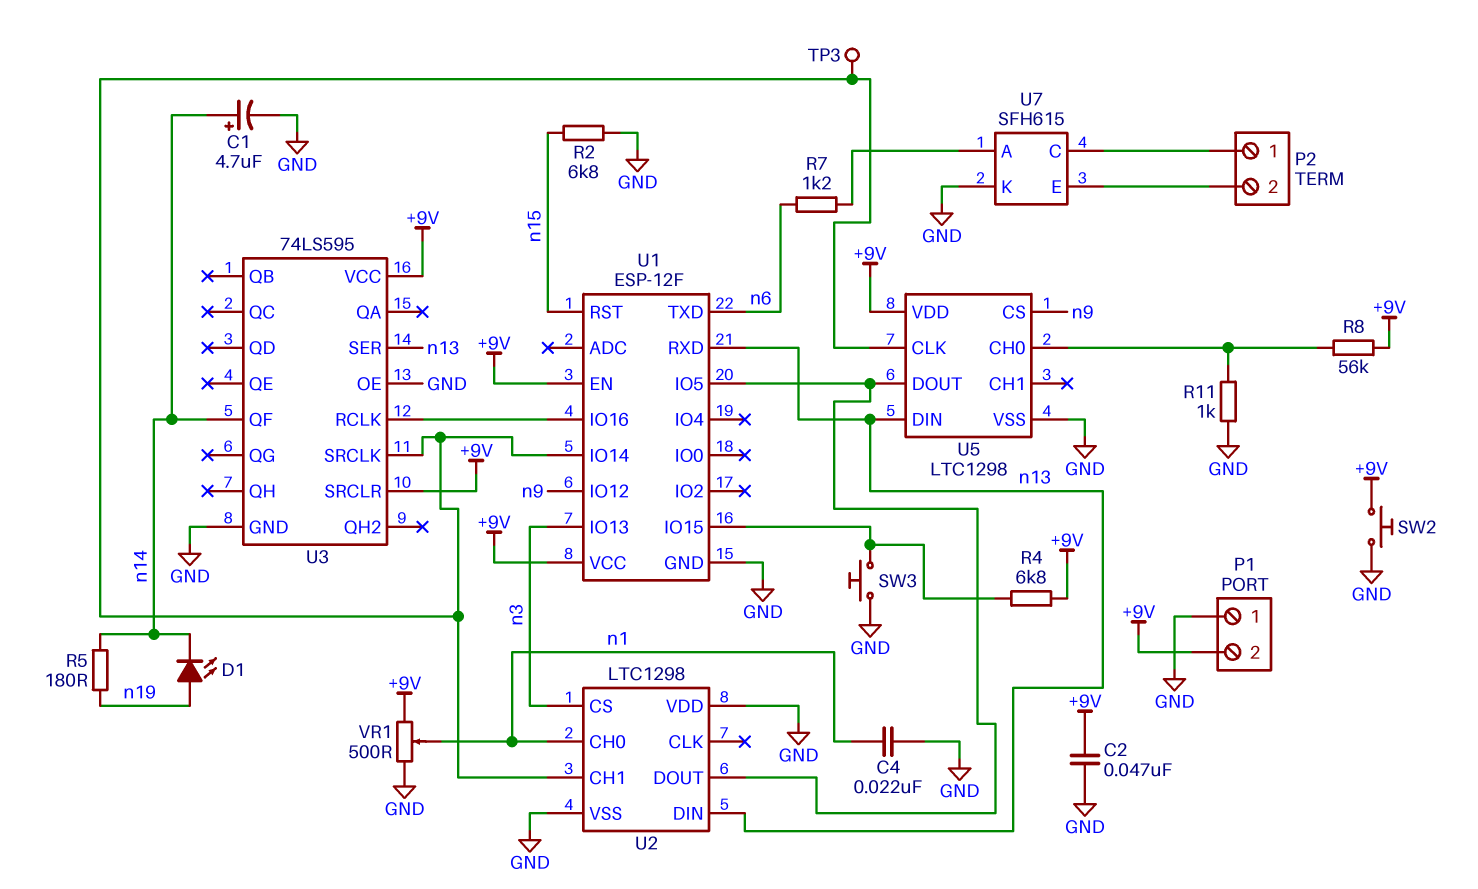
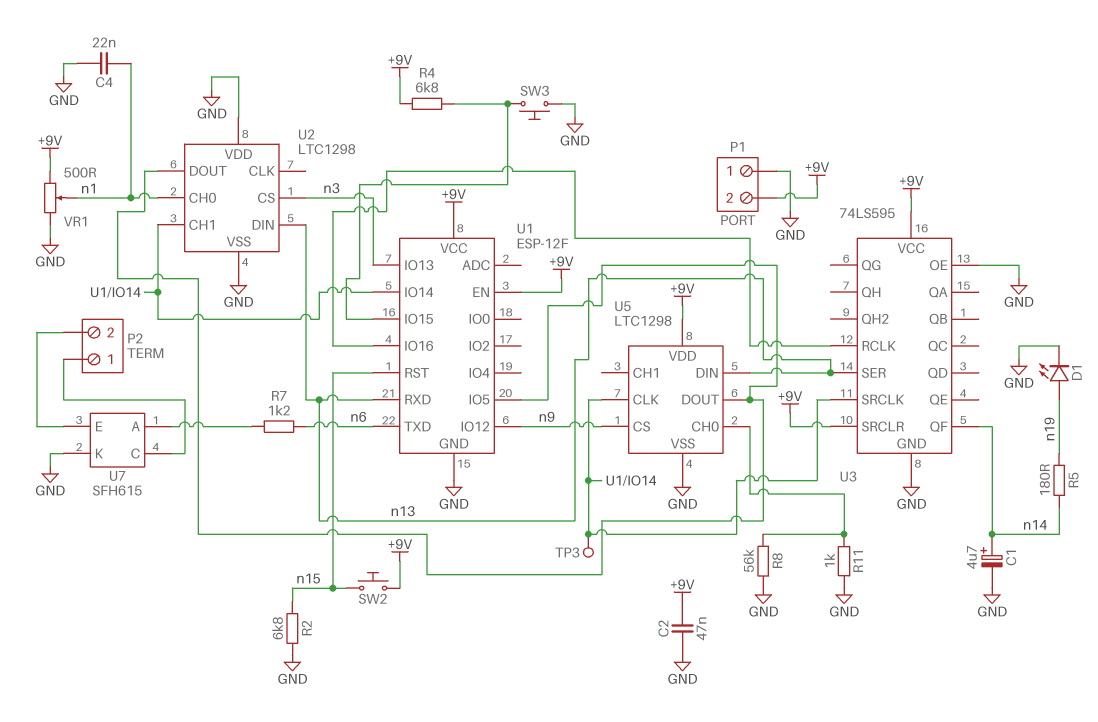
D1: LED (A n19, K n14) -> LED (A n19, K GND)
R8: 56k (+9V, U5/CH0) -> 56k (GND, U5/CH0)
SW2: button (+9V, GND) -> button (+9V, n15)

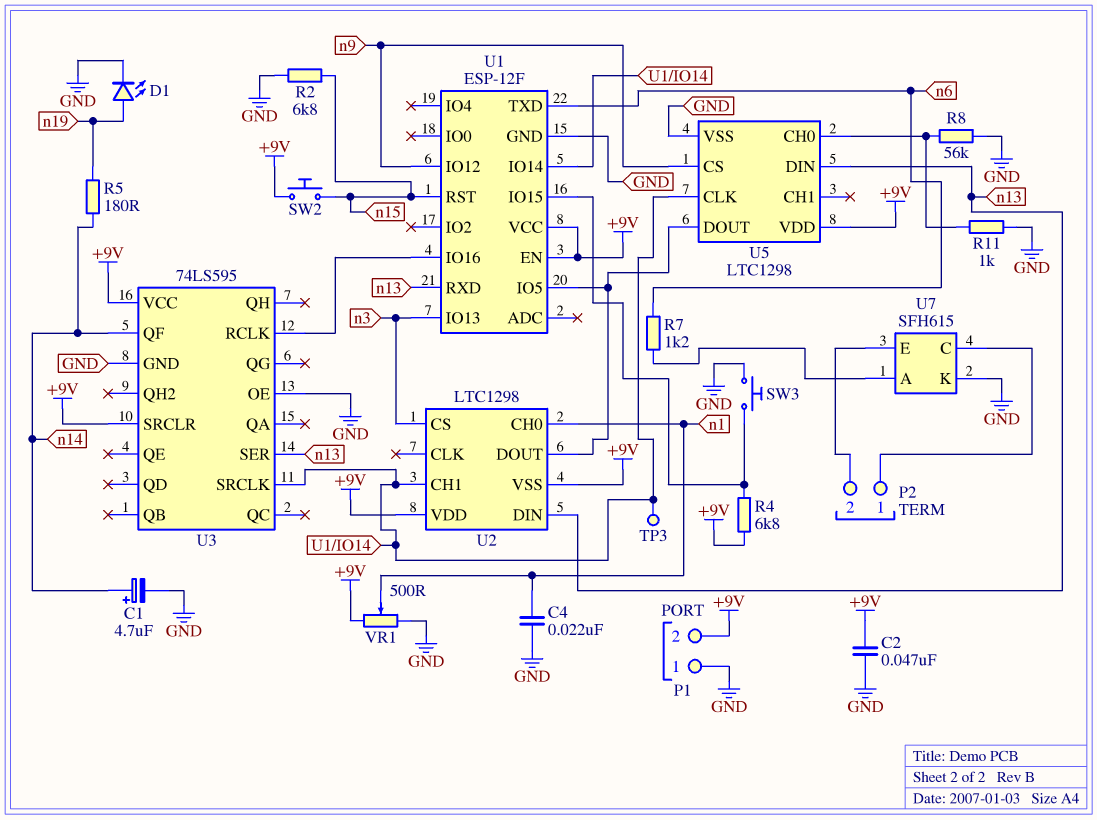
U2 pin VDD: GND -> +9V
U2 pin VSS: GND -> +9V

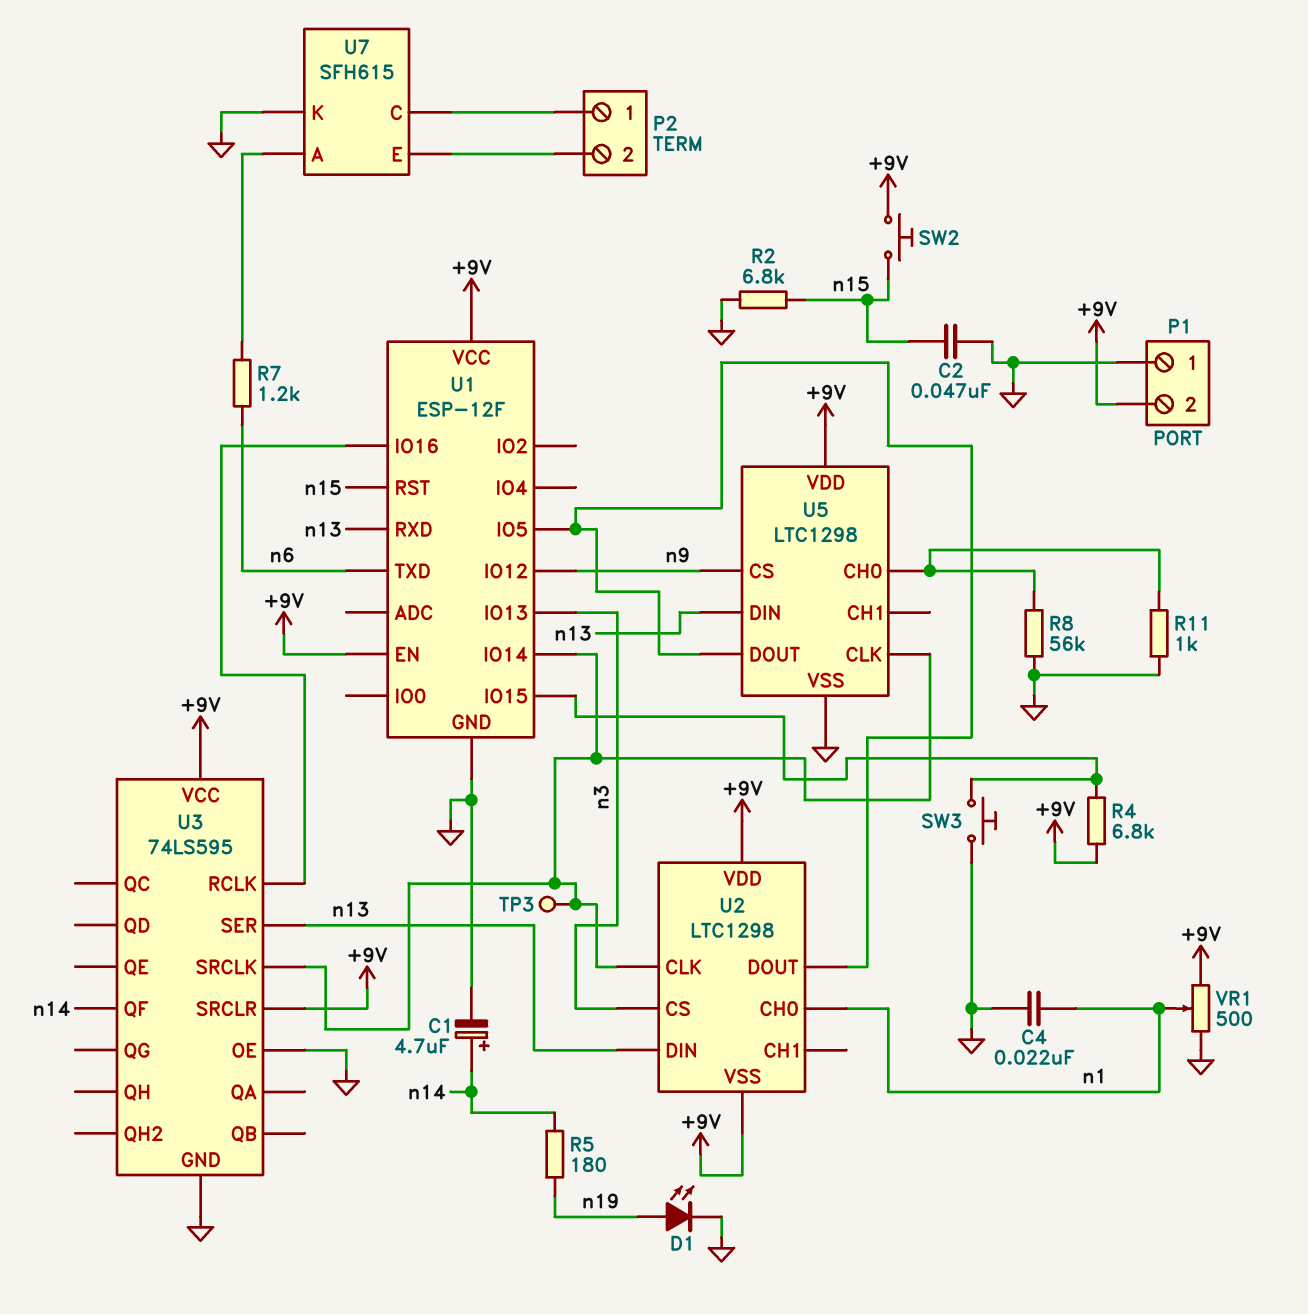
C2: 47nF (+9V, GND) -> 47nF (GND, n15)
U2 pin CH1: U1/IO14 -> none
U2 pin CLK: none -> U1/IO14

